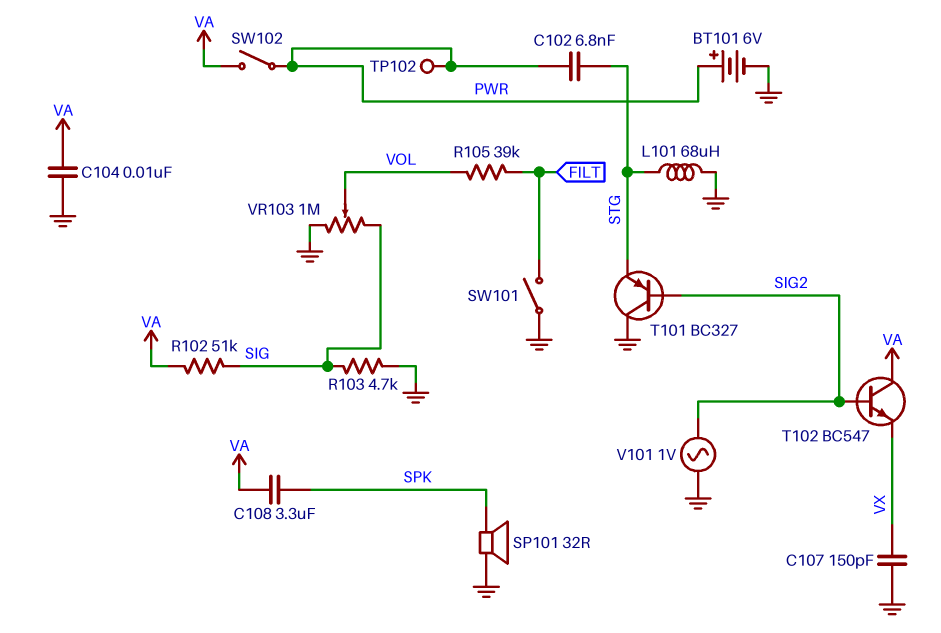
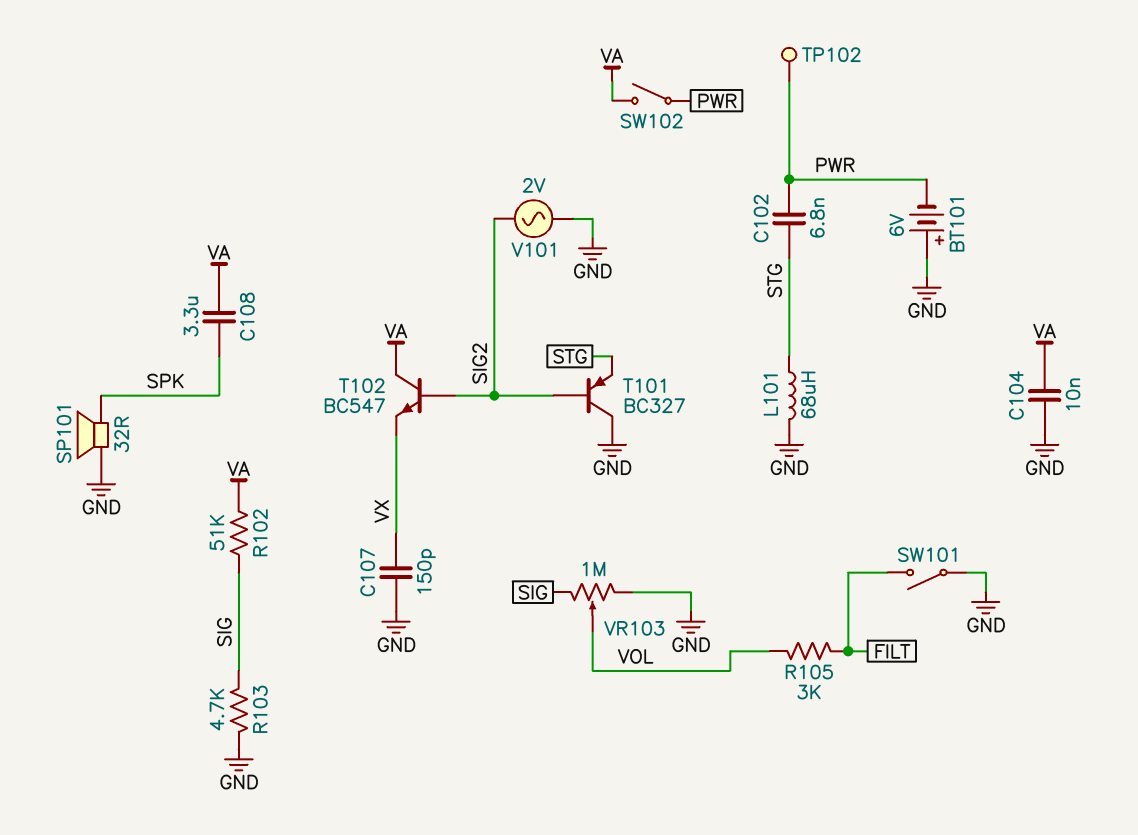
BT101: 6V (plus PWR, minus GND) -> 6V (plus GND, minus PWR)
R105: 39k (FILT, VOL) -> 3k (FILT, VOL)
V101: AC 1V (GND, SIG2) -> AC 2V (GND, SIG2)

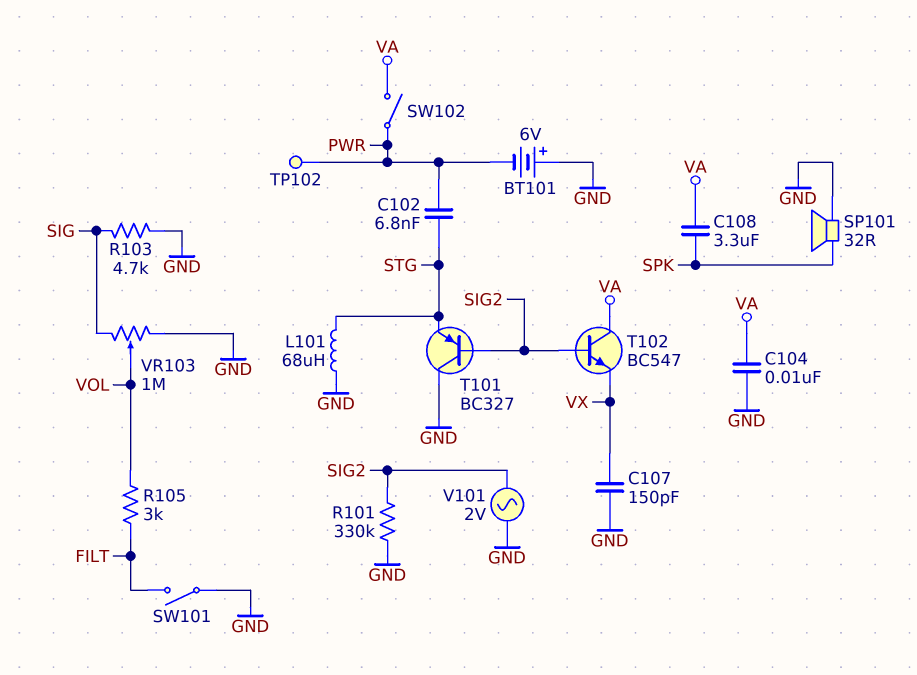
R101: none -> 330k (GND, SIG2)
R102: 51k (SIG, VA) -> none

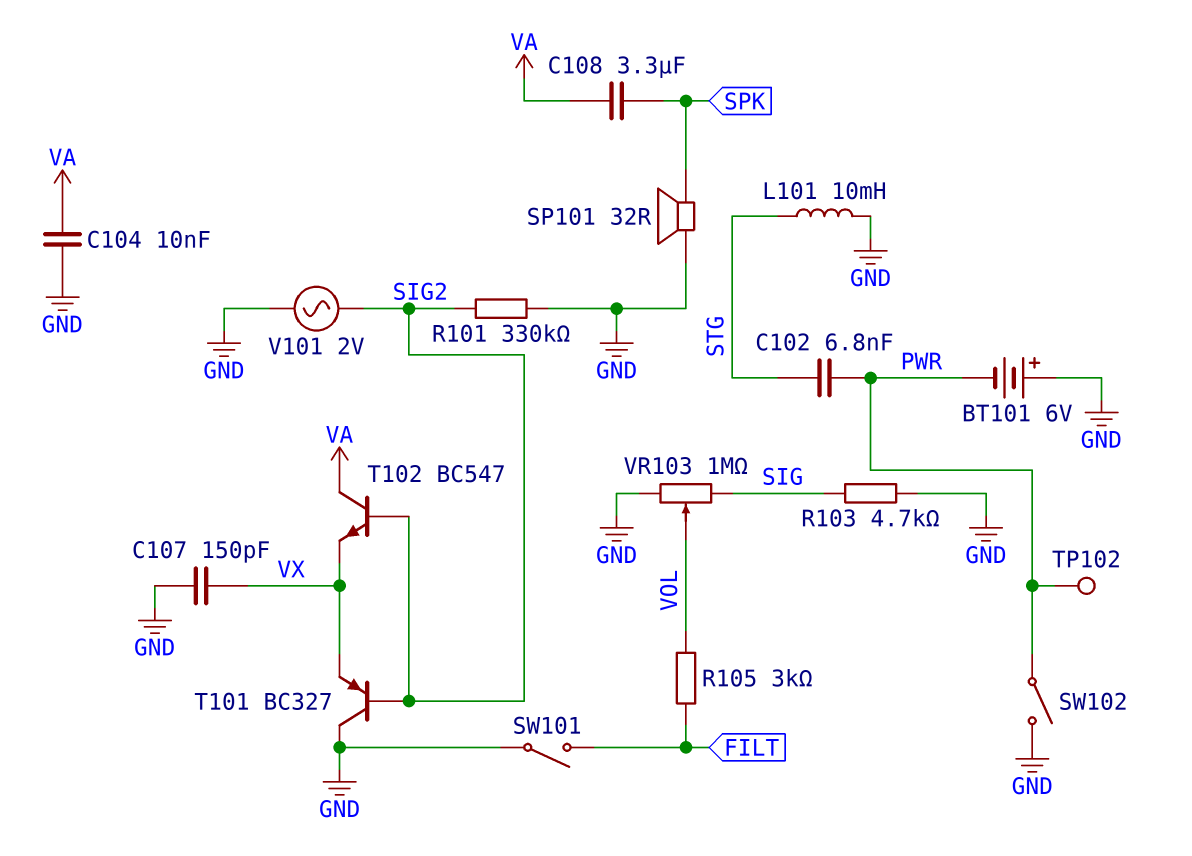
L101: 68uH (GND, STG) -> 10mH (GND, STG)
SW102: switch (PWR, VA) -> switch (GND, PWR)
T101: PNP BC327 (B SIG2, C GND, E STG) -> PNP BC327 (B SIG2, C GND, E VX)

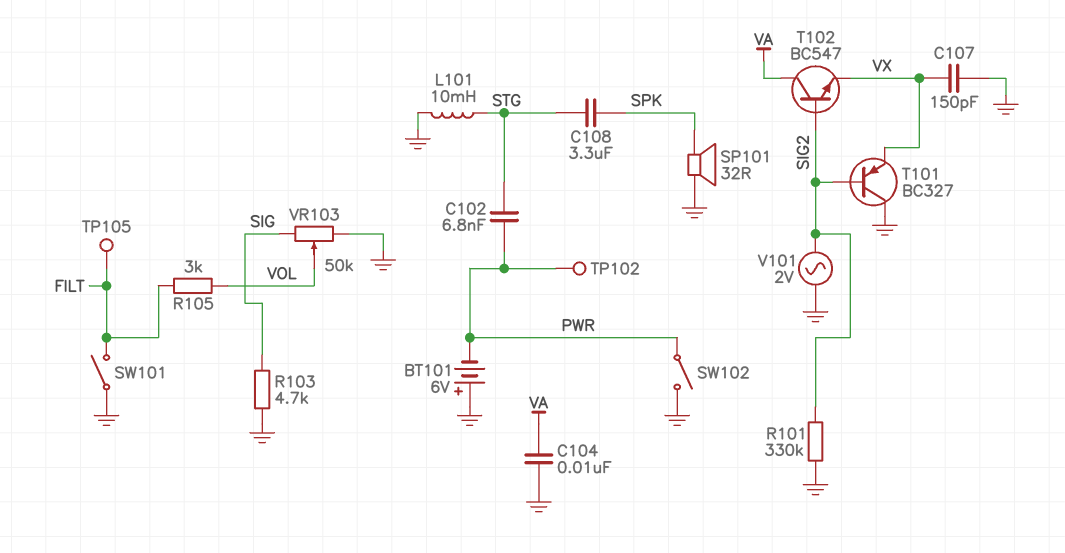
C108: 3.3uF (SPK, VA) -> 3.3uF (SPK, STG)
TP105: none -> test point (FILT)
VR103: 1M (GND, SIG, wiper VOL) -> 50k (GND, SIG, wiper VOL)

